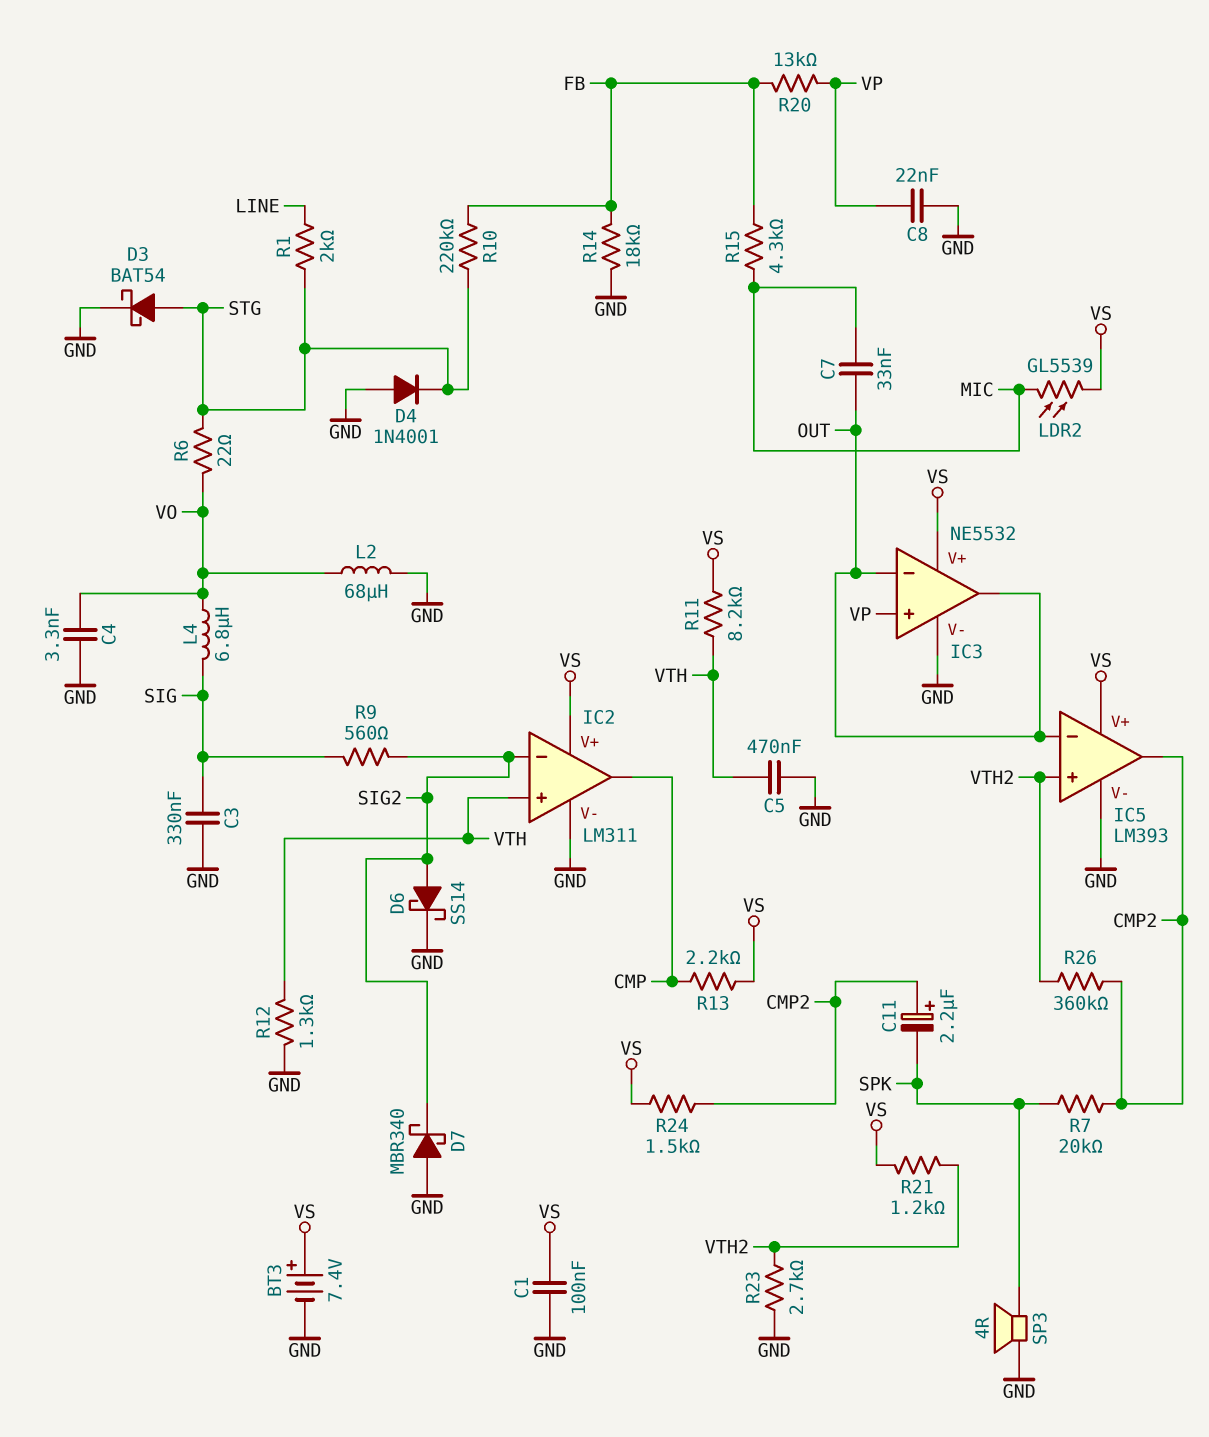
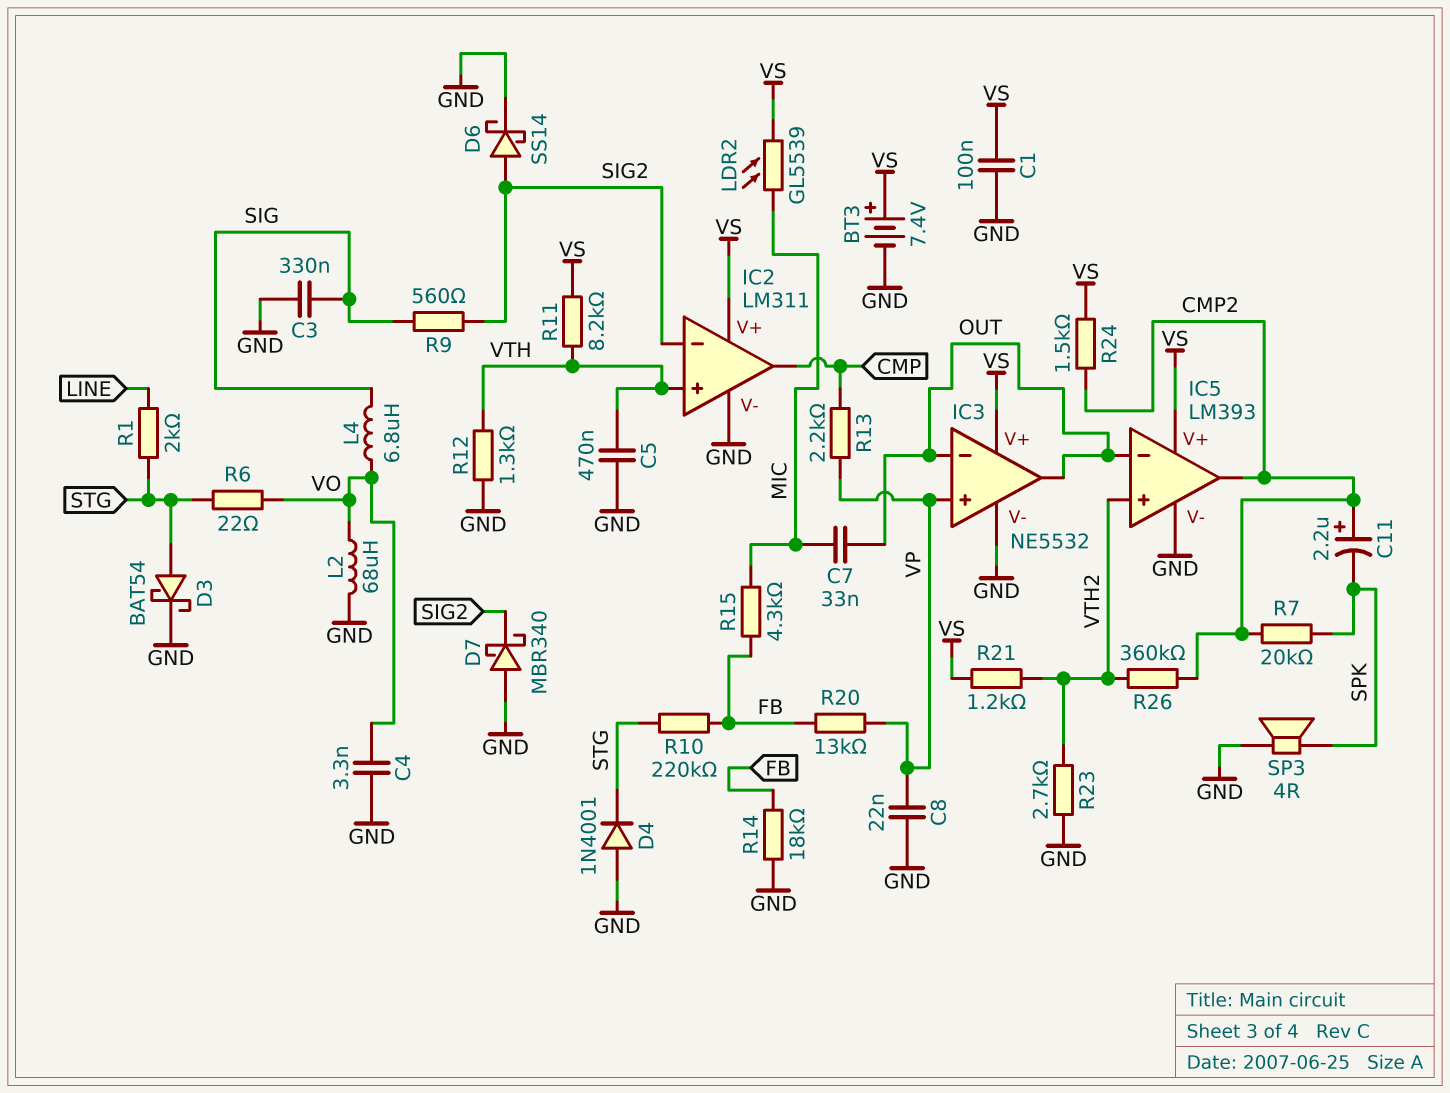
R13: 2.2k (CMP, VS) -> 2.2k (CMP, VP)

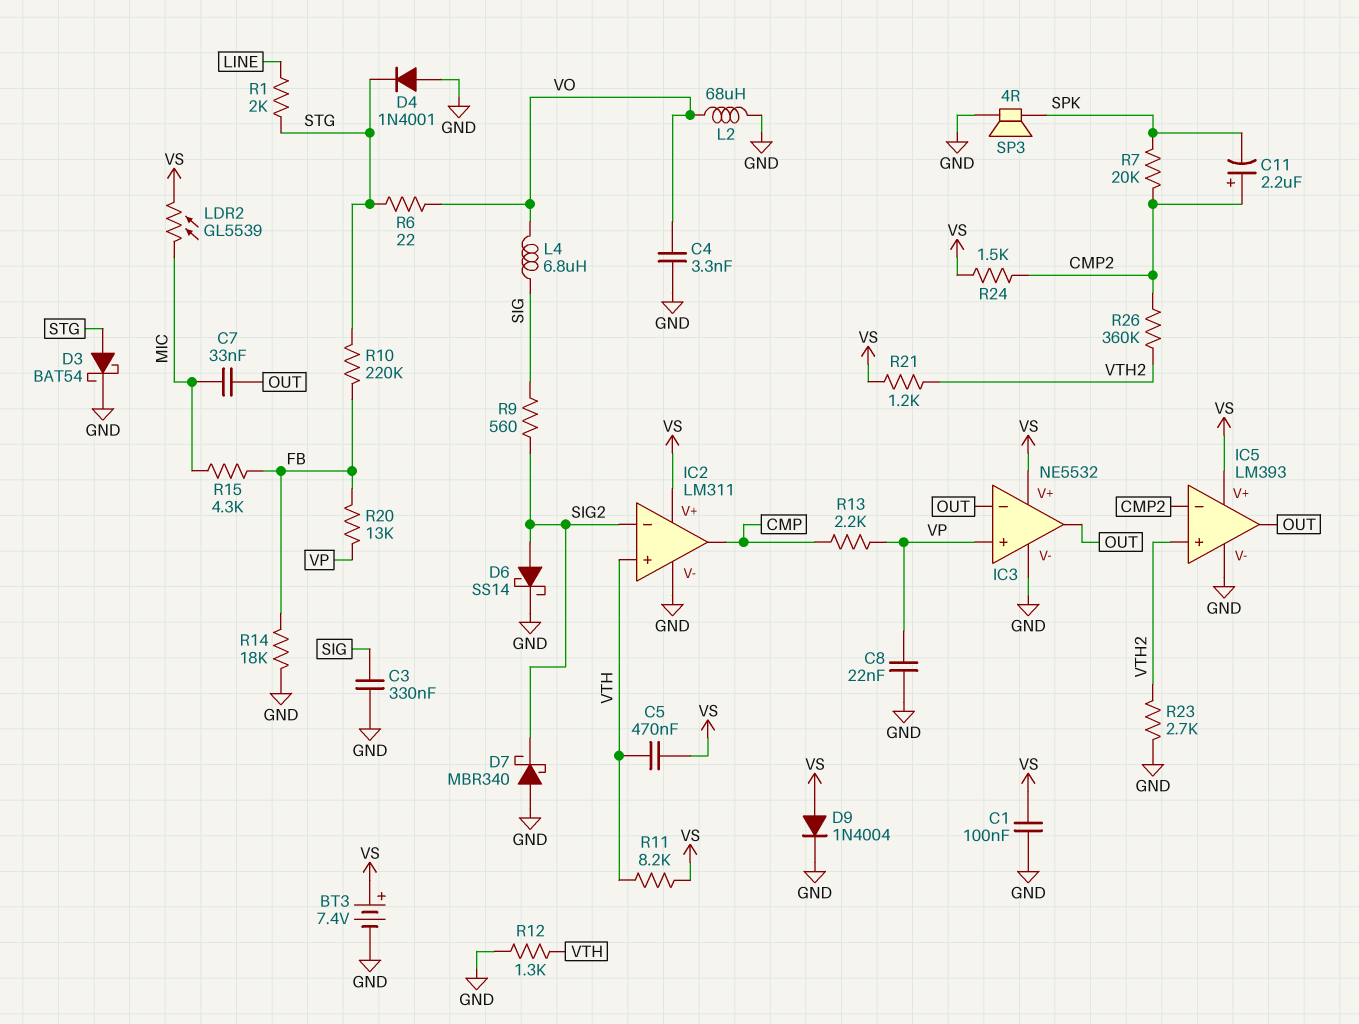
C5: 470nF (GND, VTH) -> 470nF (VS, VTH)
D9: none -> diode 1N4004 (A VS, K GND)
IC5 pin in-: OUT -> CMP2
IC5 pin out: CMP2 -> OUT

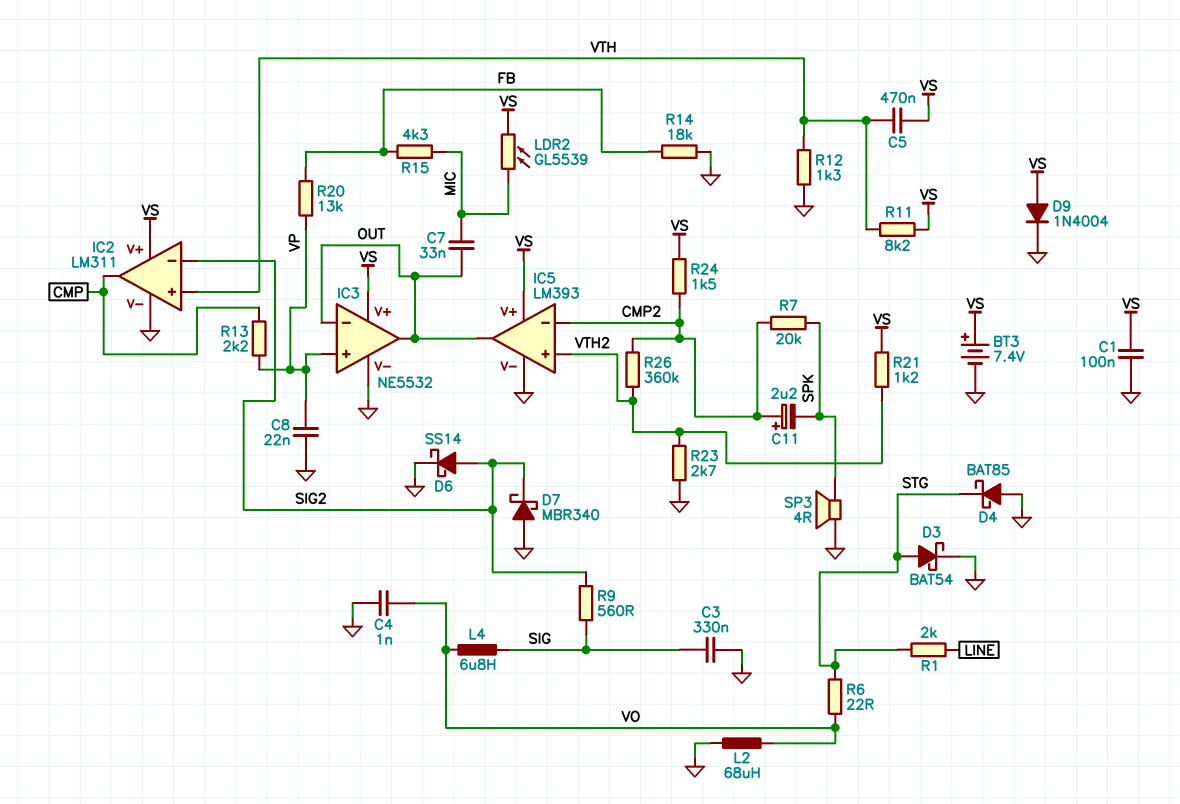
C4: 3.3nF (GND, VO) -> 1nF (GND, VO)
D4: diode 1N4001 (A GND, K STG) -> schottky BAT85 (A GND, K STG)
R10: 220k (FB, STG) -> none

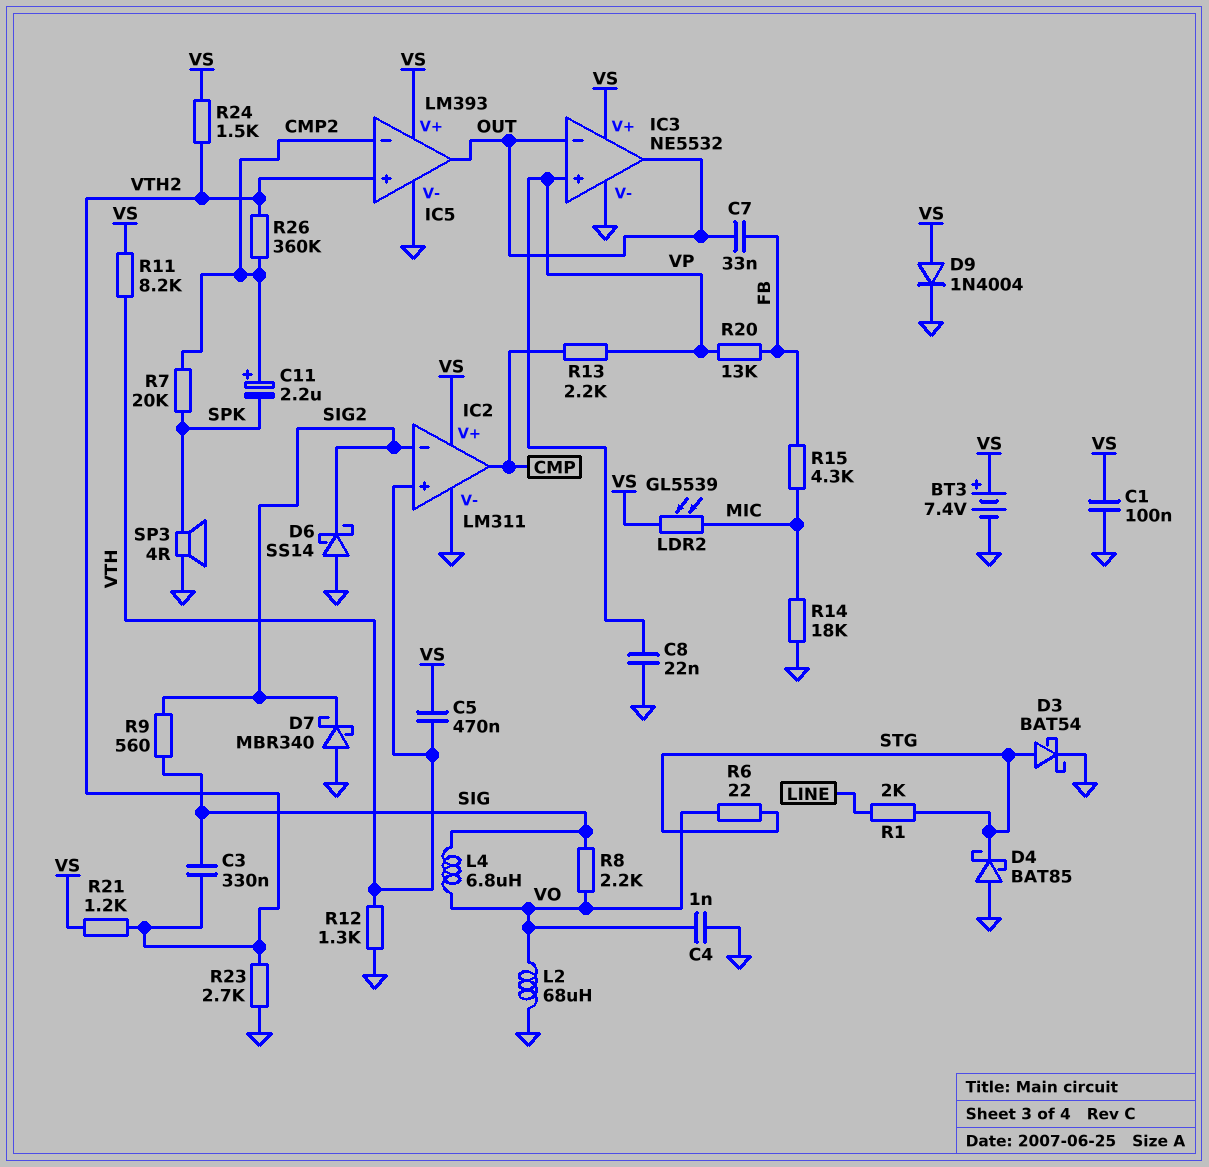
C3: 330nF (GND, SIG) -> 330nF (SIG, VTH2)
C7: 33nF (MIC, OUT) -> 33nF (FB, OUT)
D6: schottky SS14 (A SIG2, K GND) -> schottky SS14 (A GND, K SIG2)
R8: none -> 2.2k (SIG, VO)
R14: 18k (FB, GND) -> 18k (GND, MIC)
R24: 1.5k (CMP2, VS) -> 1.5k (VS, VTH2)

